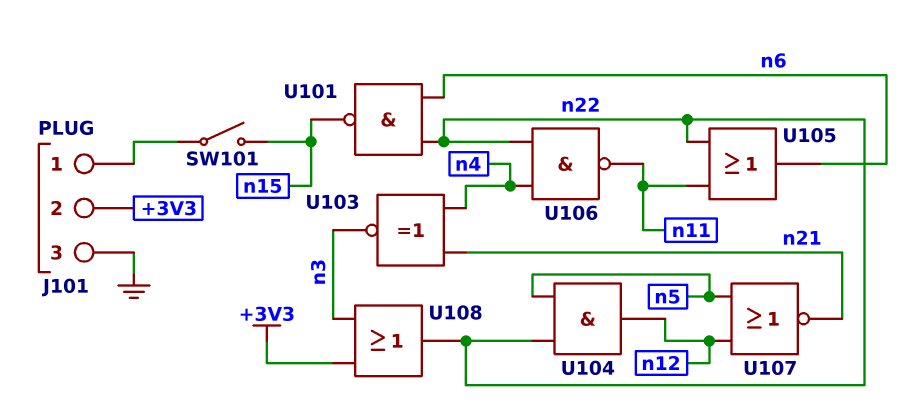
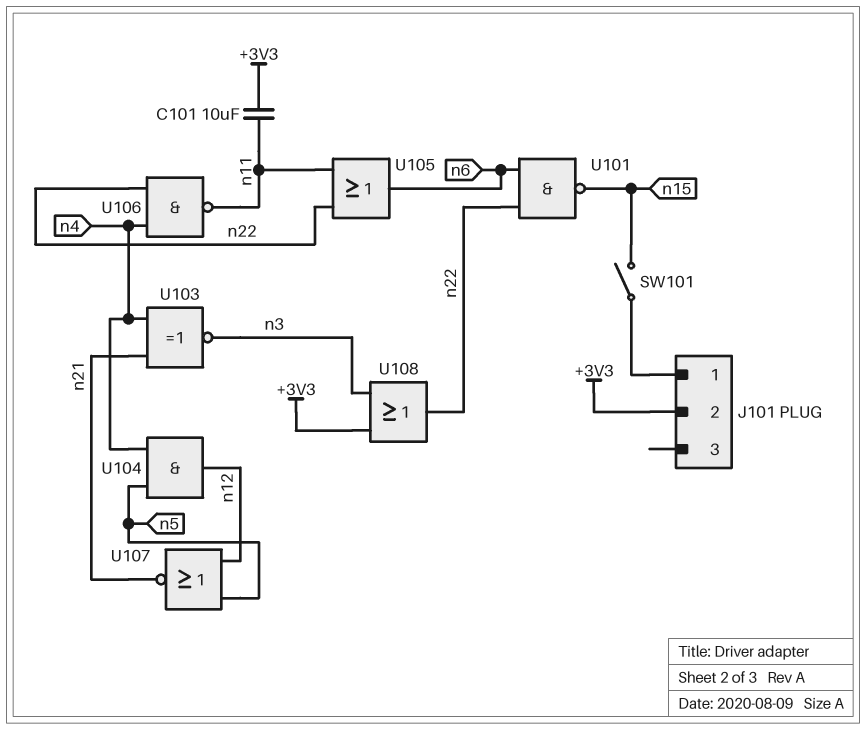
C101: none -> 10uF (+3V3, n11)
J101 pin 3: GND -> none
U104: AND (in n5, in n22, out n12) -> AND (in n4, in n5, out n12)

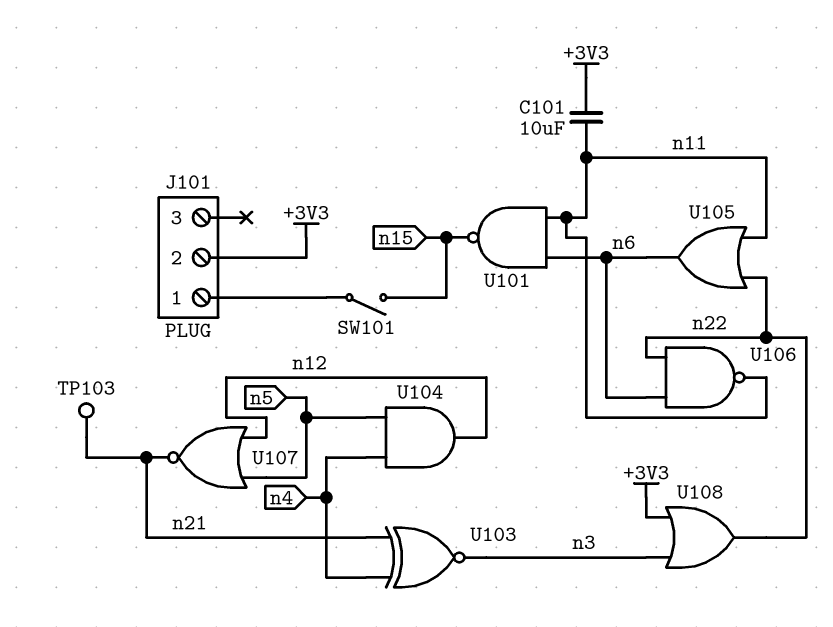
TP103: none -> test point (n21)
U101: NAND (in n6, in n22, out n15) -> NAND (in n6, in n11, out n15)
U106: NAND (in n4, in n22, out n11) -> NAND (in n6, in n22, out n11)

